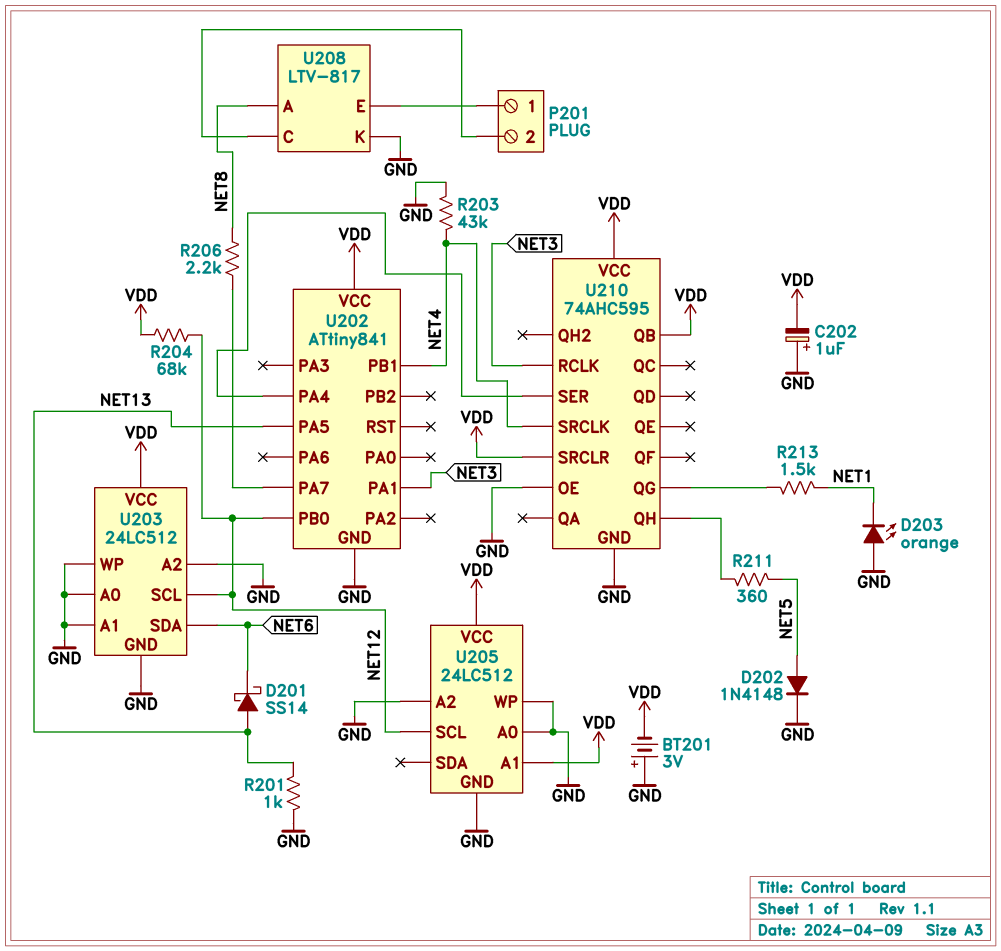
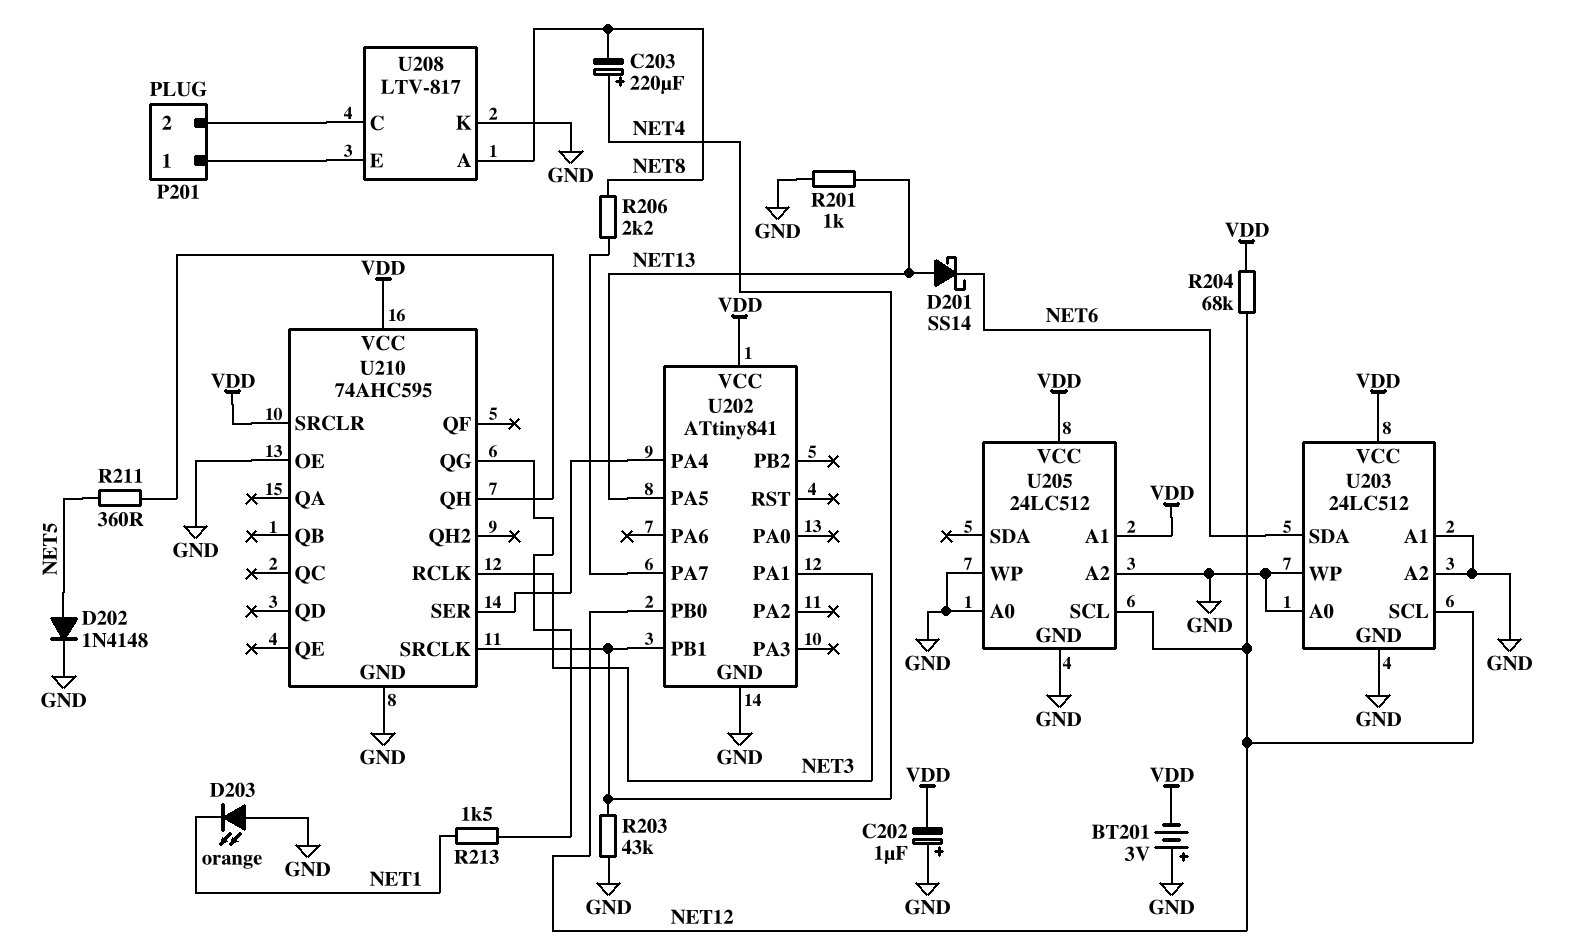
C203: none -> 220uF (plus NET4, minus NET8)
U210 pin QB: VDD -> none

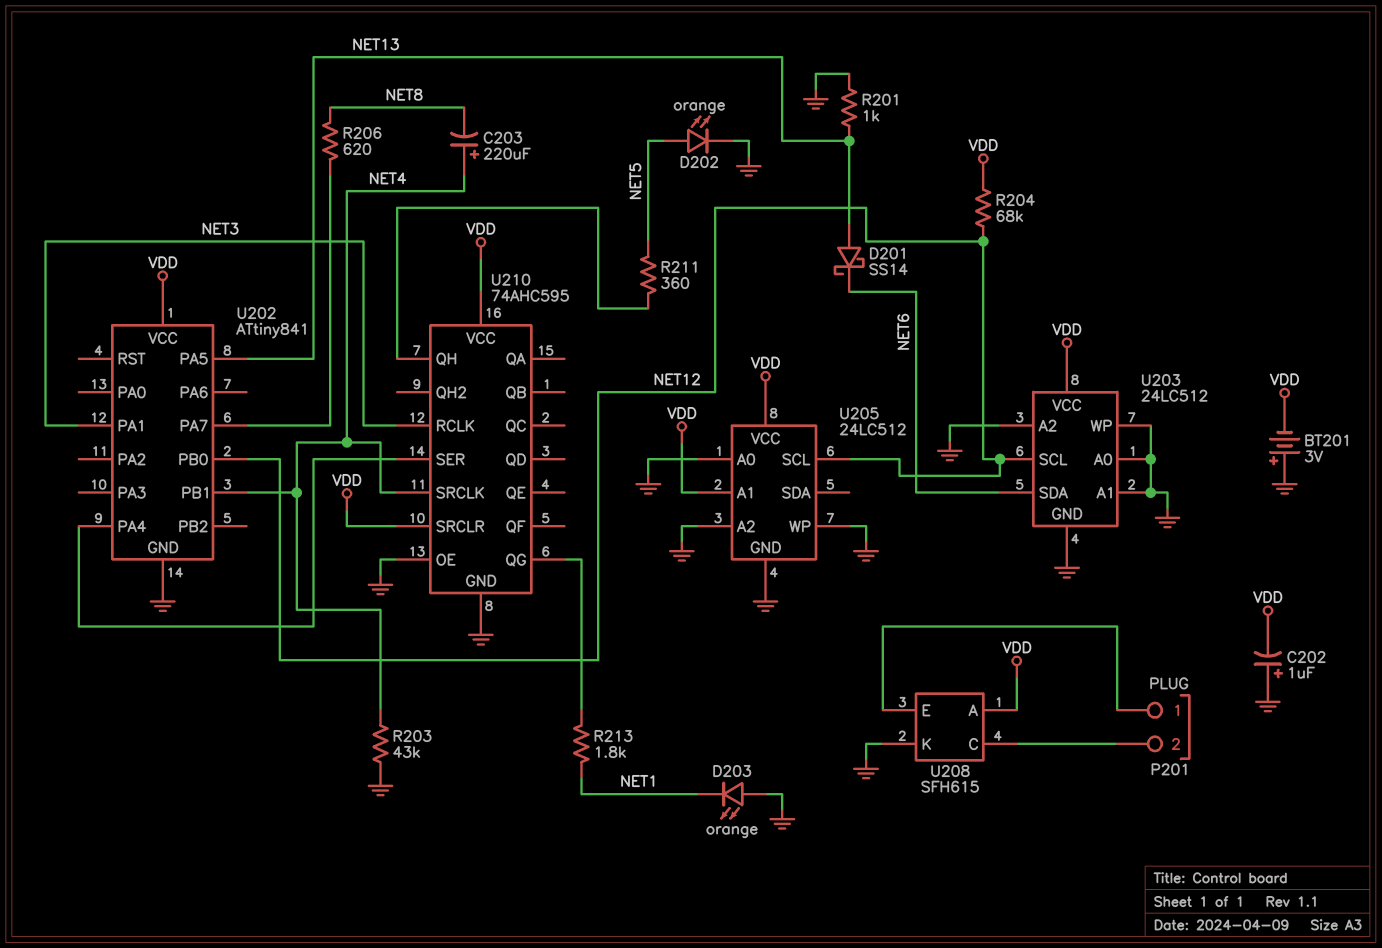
D202: diode 1N4148 (A NET5, K GND) -> LED orange (A NET5, K GND)
R206: 2.2k (NET8, U202/PA7) -> 620 (NET8, U202/PA7)
R213: 1.5k (NET1, U210/QG) -> 1.8k (NET1, U210/QG)
U208: LTV-817 -> SFH615
U208 pin A: NET8 -> VDD

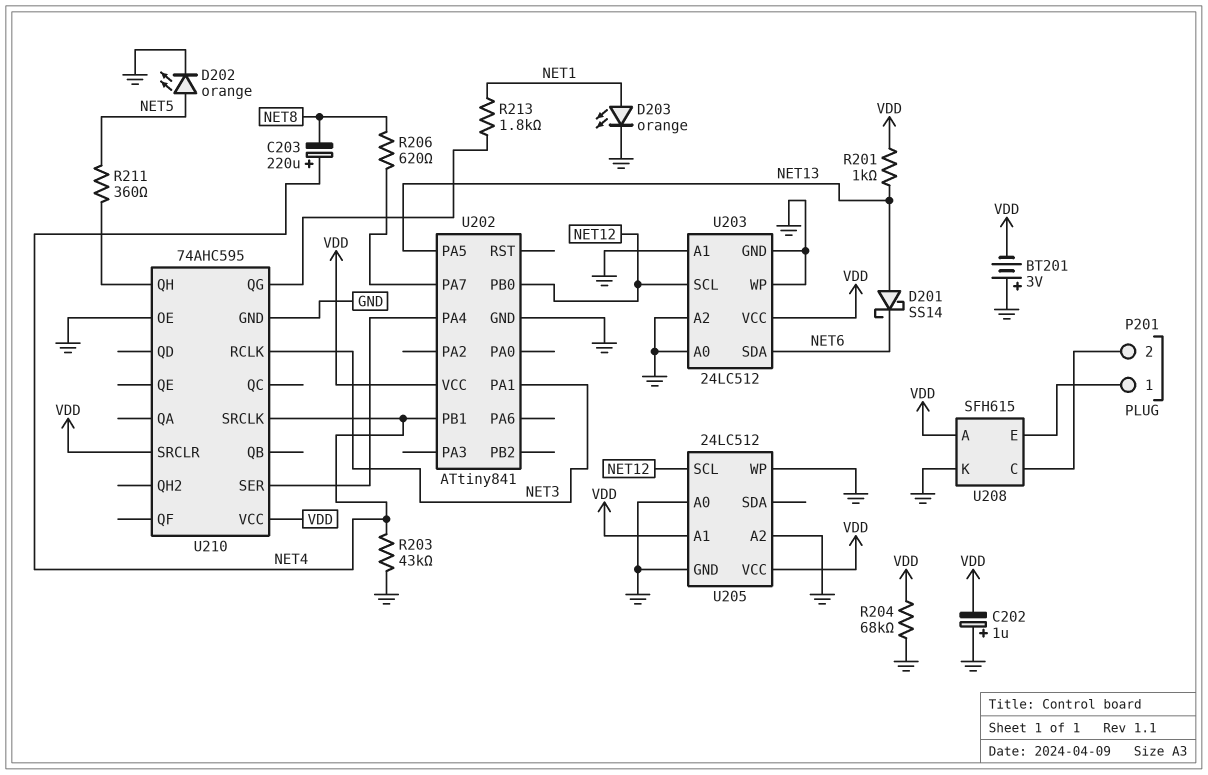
D203: LED orange (A GND, K NET1) -> LED orange (A NET1, K GND)
R201: 1k (GND, NET13) -> 1k (NET13, VDD)
R204: 68k (NET12, VDD) -> 68k (GND, VDD)

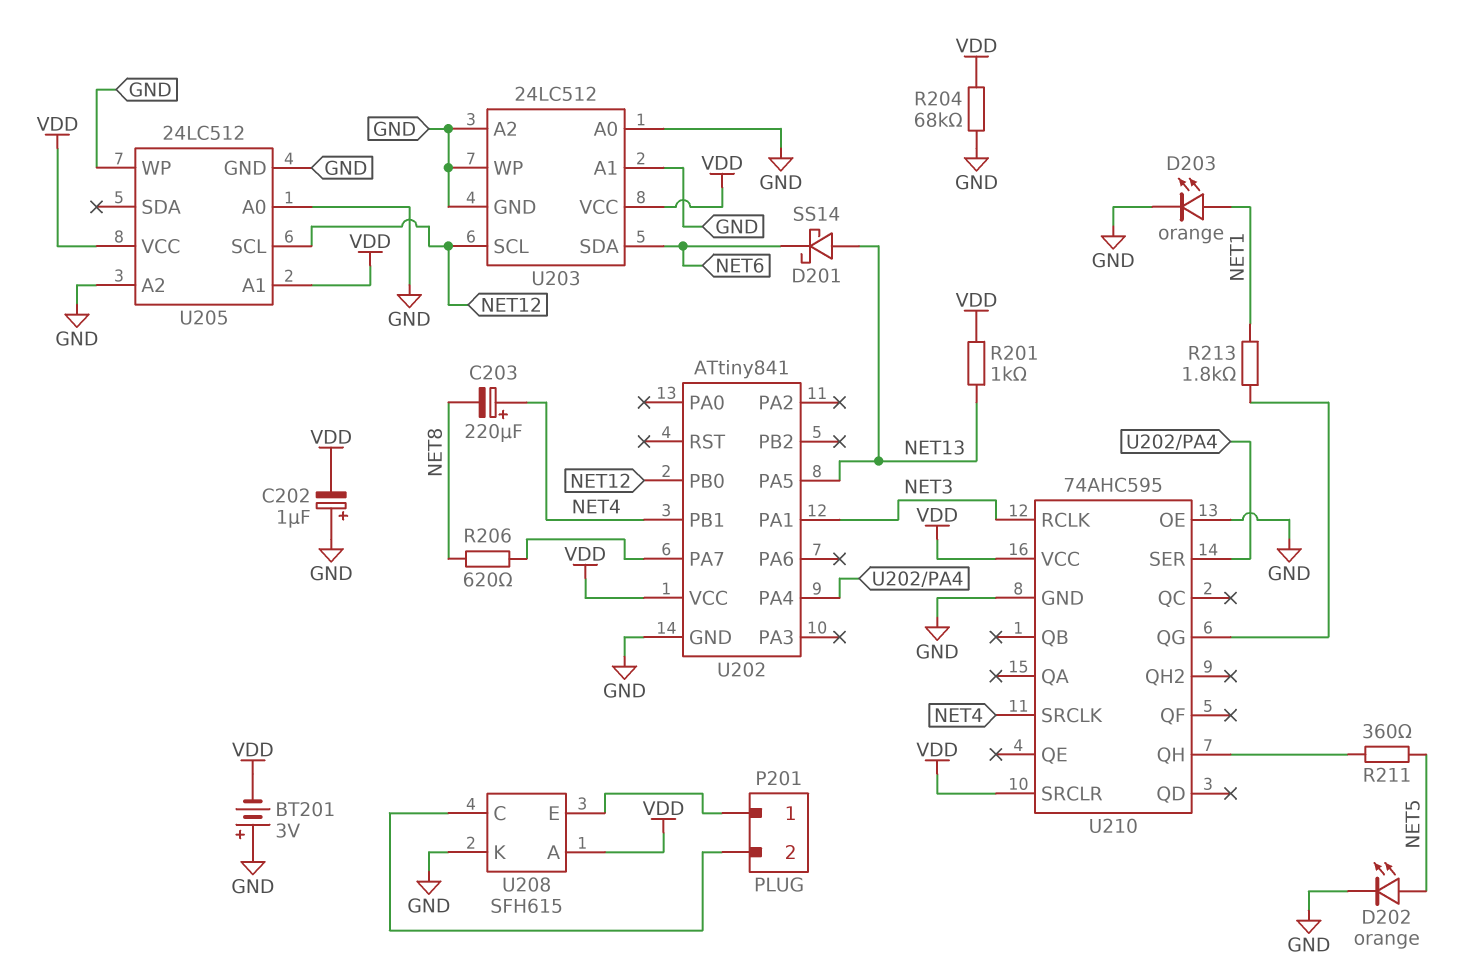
R203: 43k (GND, NET4) -> none

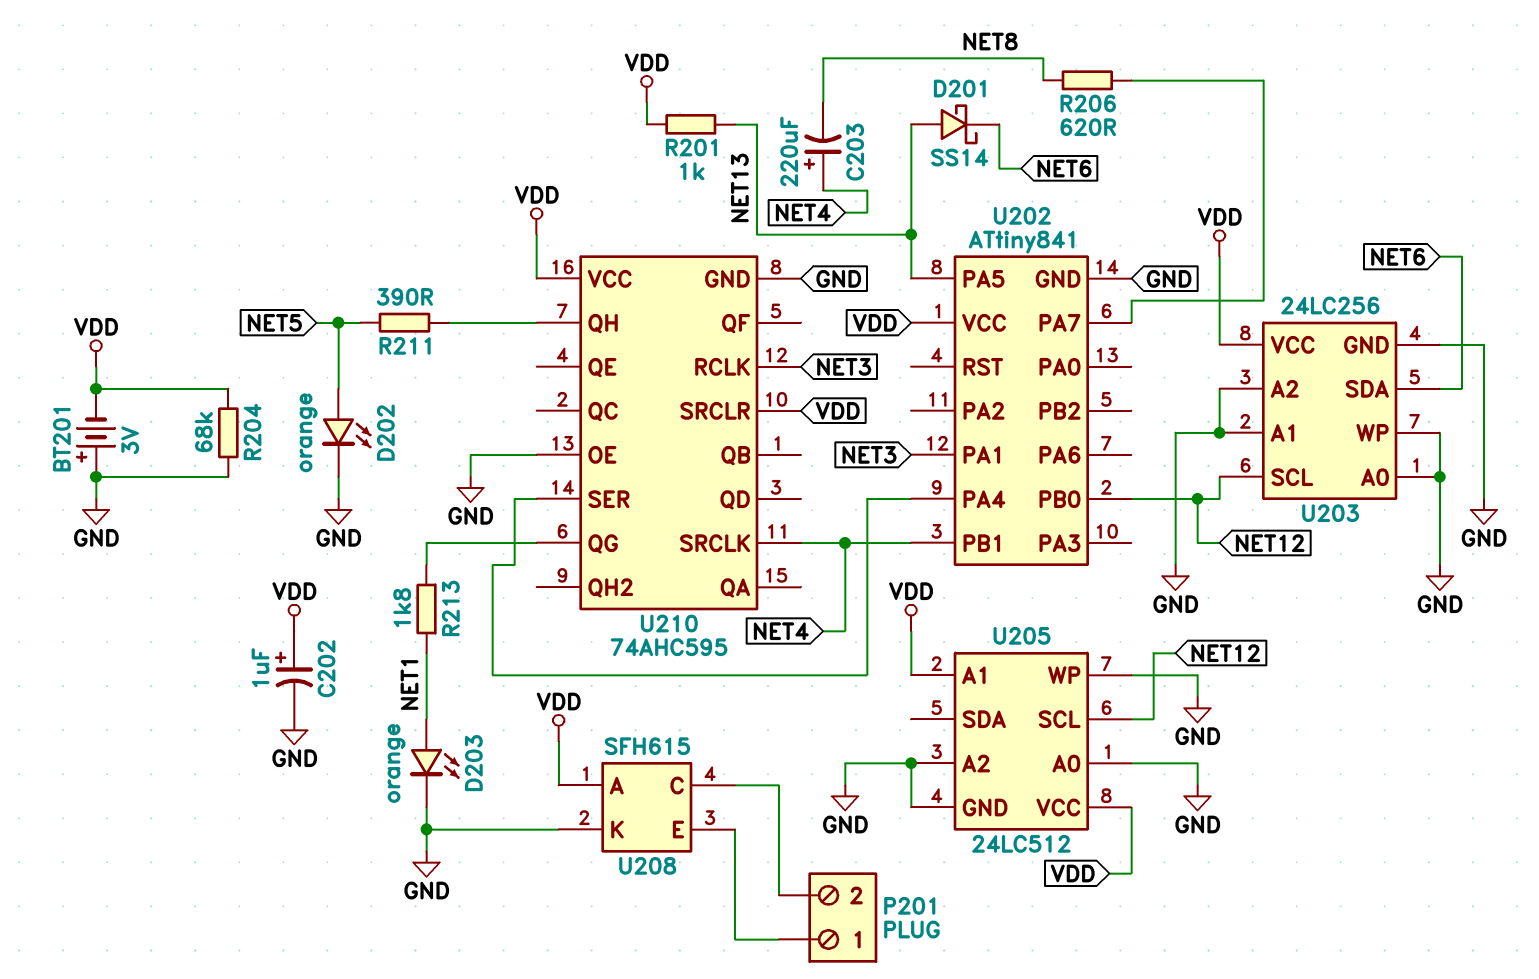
C202: 1uF (plus GND, minus VDD) -> 1uF (plus VDD, minus GND)
R211: 360 (NET5, U210/QH) -> 390 (NET5, U210/QH)
U203: 24LC512 -> 24LC256

